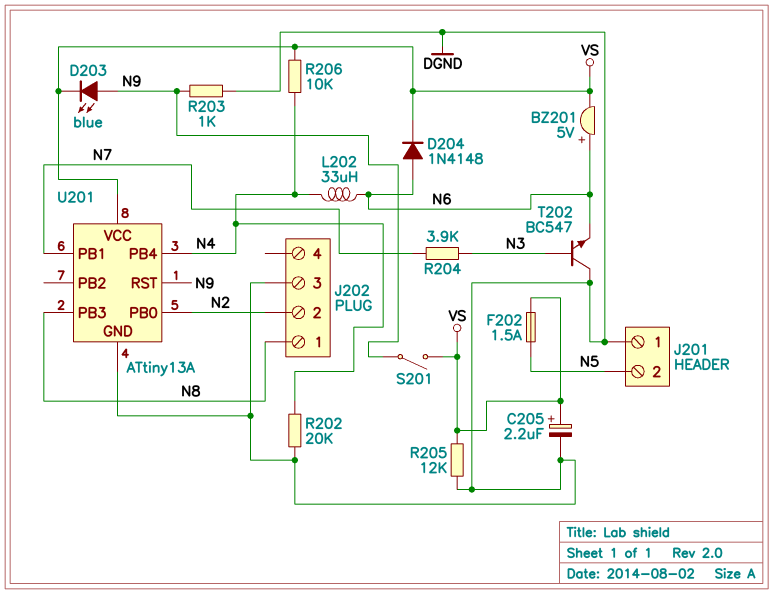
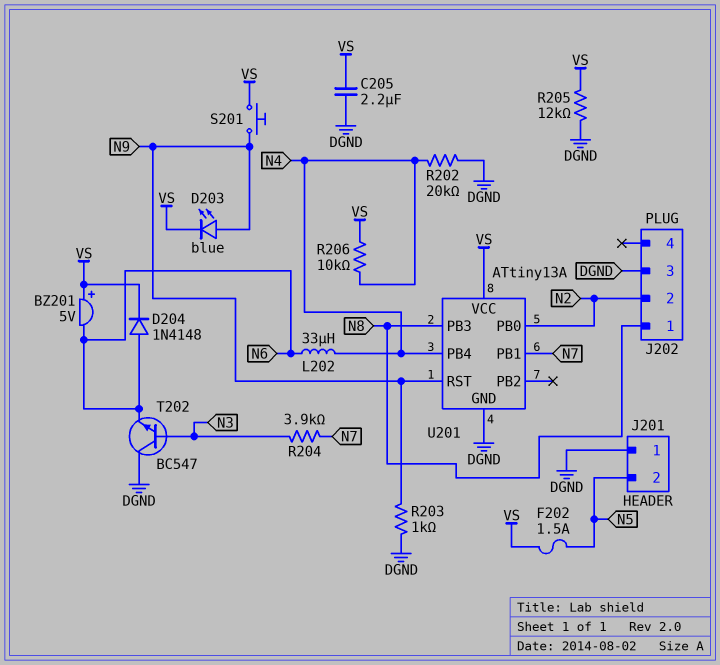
BZ201: buzzer 5V (plus N6, minus VS) -> buzzer 5V (plus VS, minus N6)
C205: 2.2uF (plus VS, minus DGND) -> 2.2uF (DGND, VS)
S201: switch (N9, VS) -> button (N9, VS)

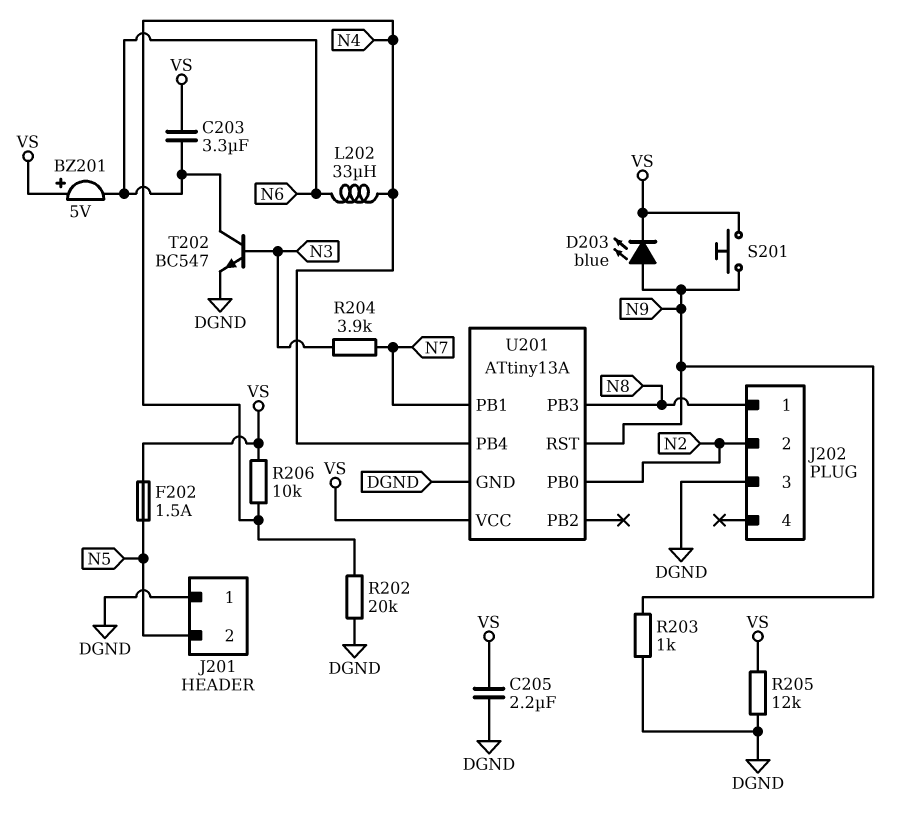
C203: none -> 3.3uF (N6, VS)
D204: diode 1N4148 (A N6, K VS) -> none
T202: NPN BC547 (B N3, C DGND, E N6) -> NPN BC547 (B N3, C N6, E DGND)

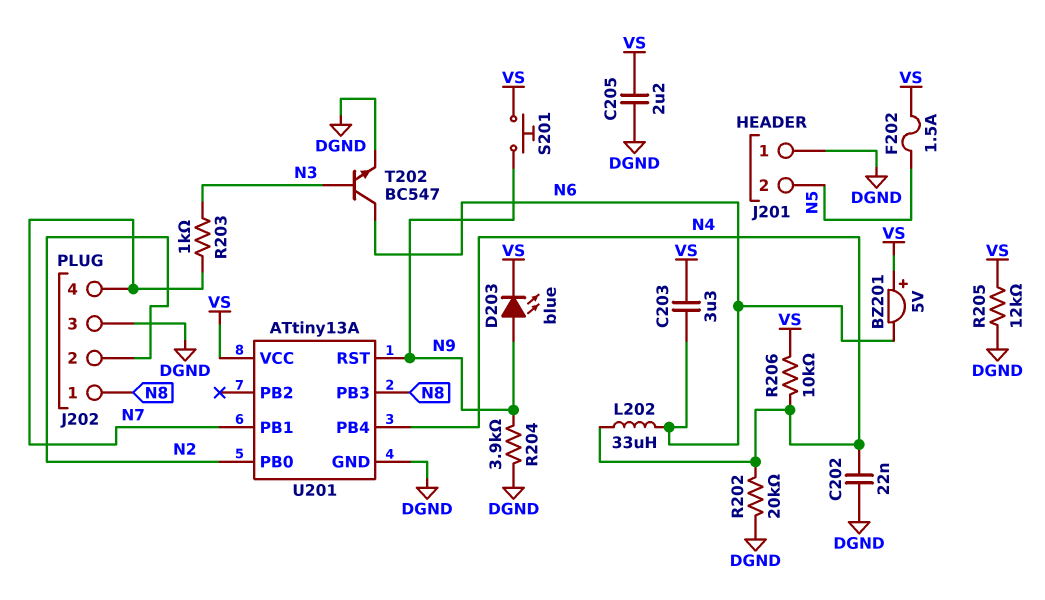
C202: none -> 22nF (DGND, N4)
J202 pin 4: none -> N7
R203: 1k (DGND, N9) -> 1k (N3, N7)
R204: 3.9k (N3, N7) -> 3.9k (DGND, N9)

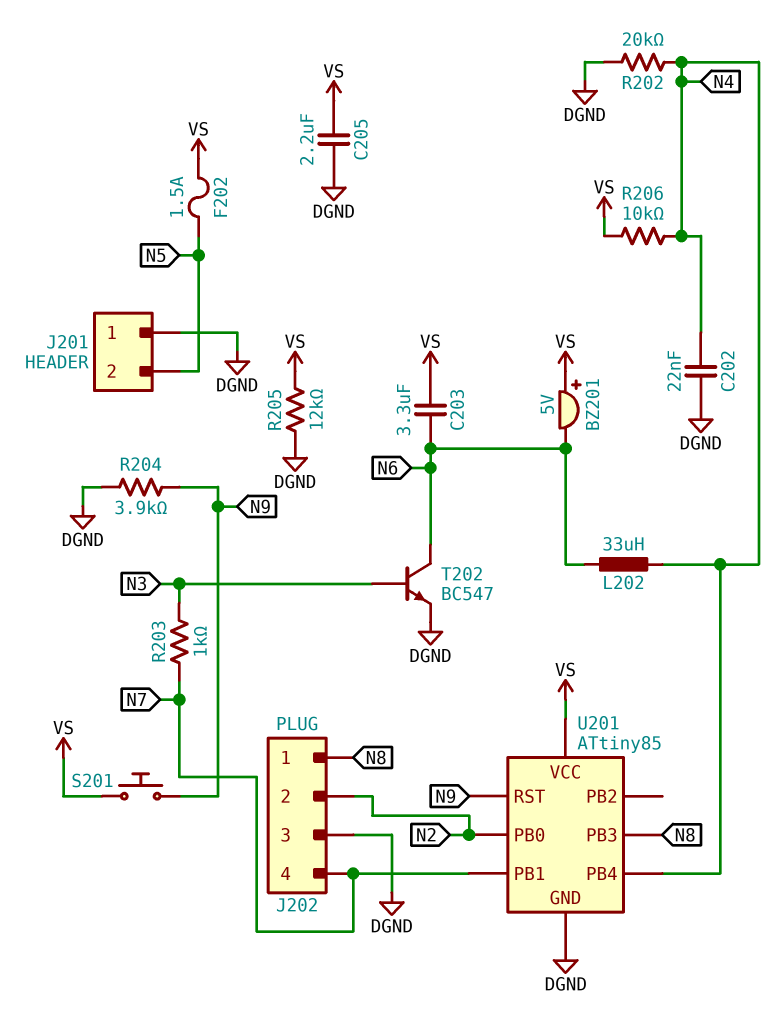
D203: LED blue (A N9, K VS) -> none
U201: ATtiny13A -> ATtiny85

